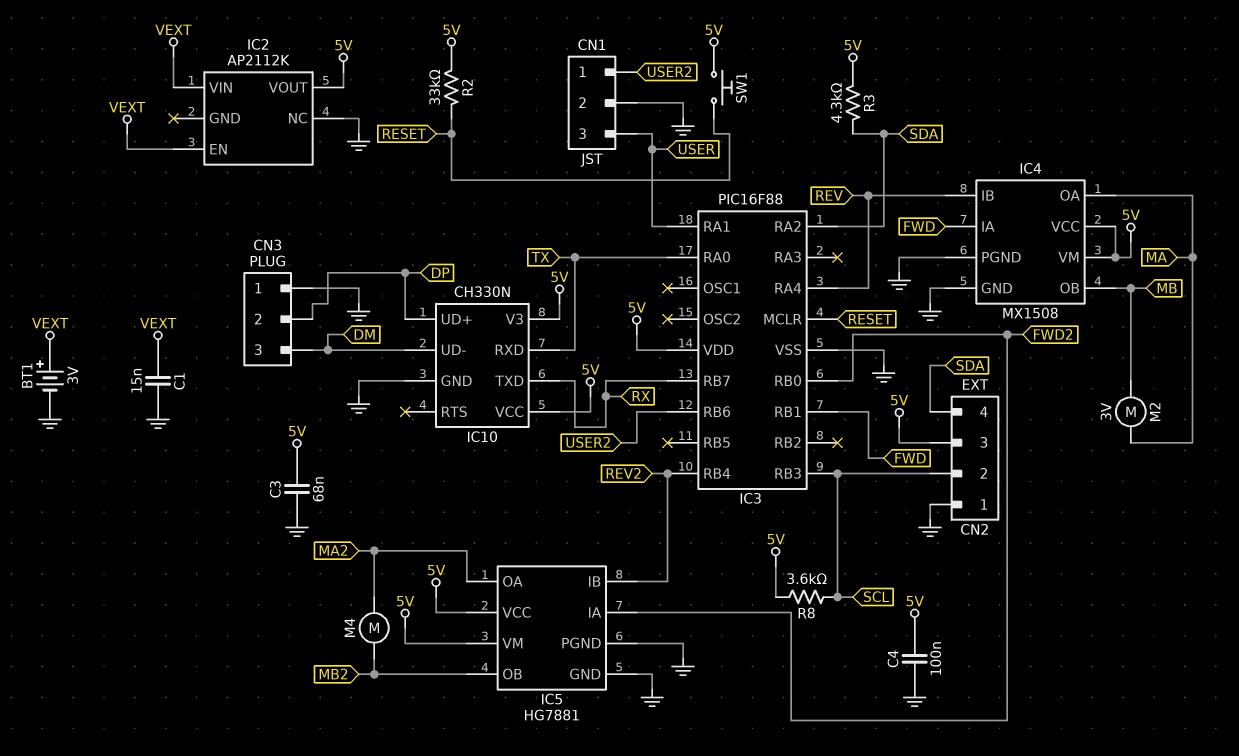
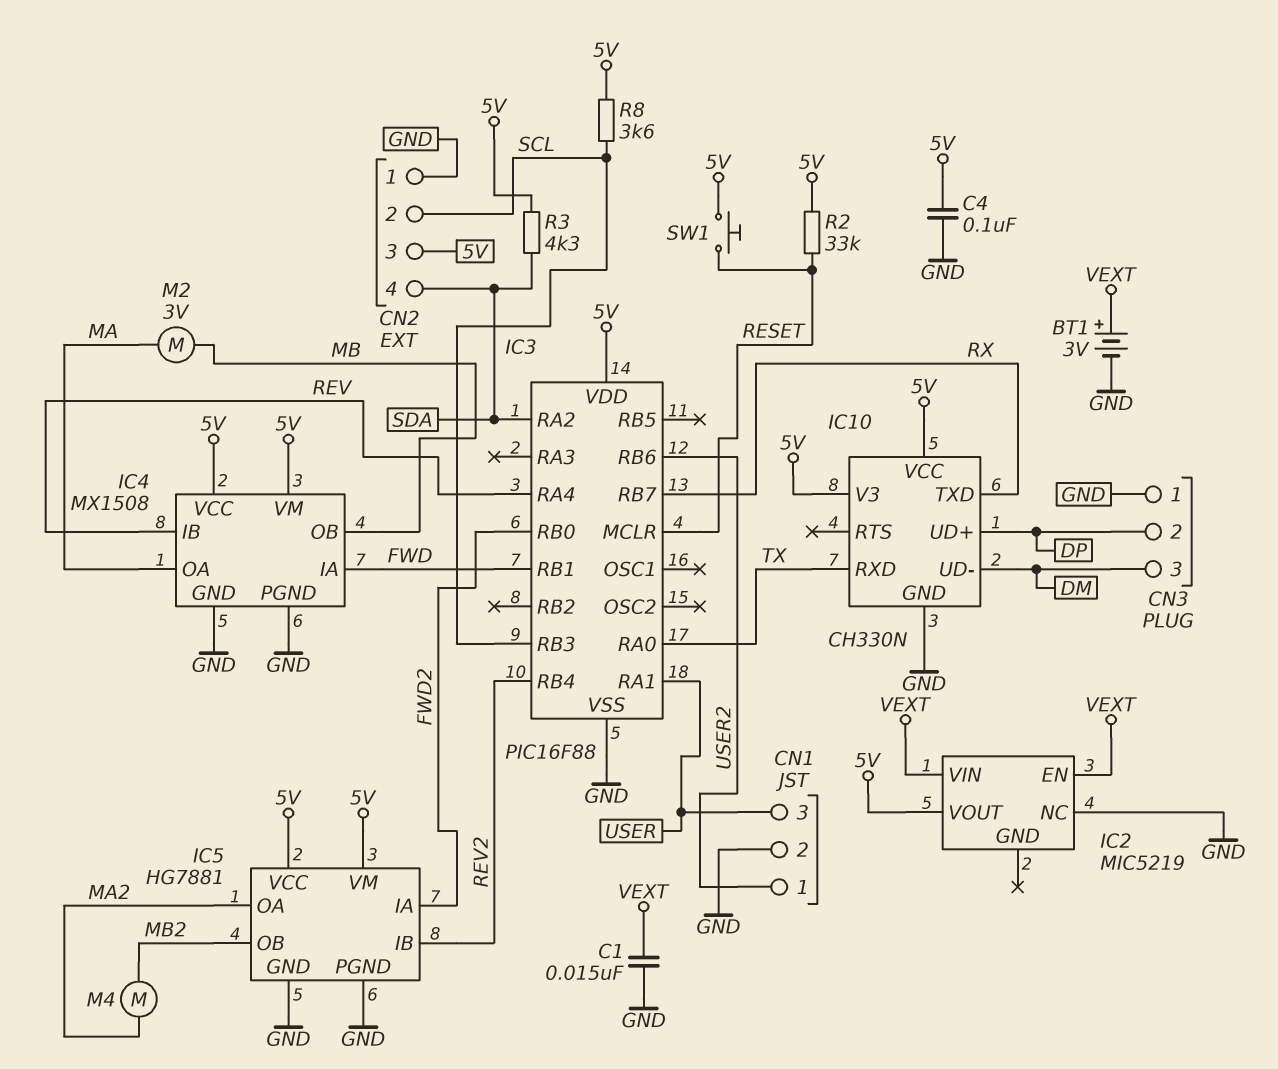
C3: 68nF (5V, GND) -> none
IC2: AP2112K -> MIC5219

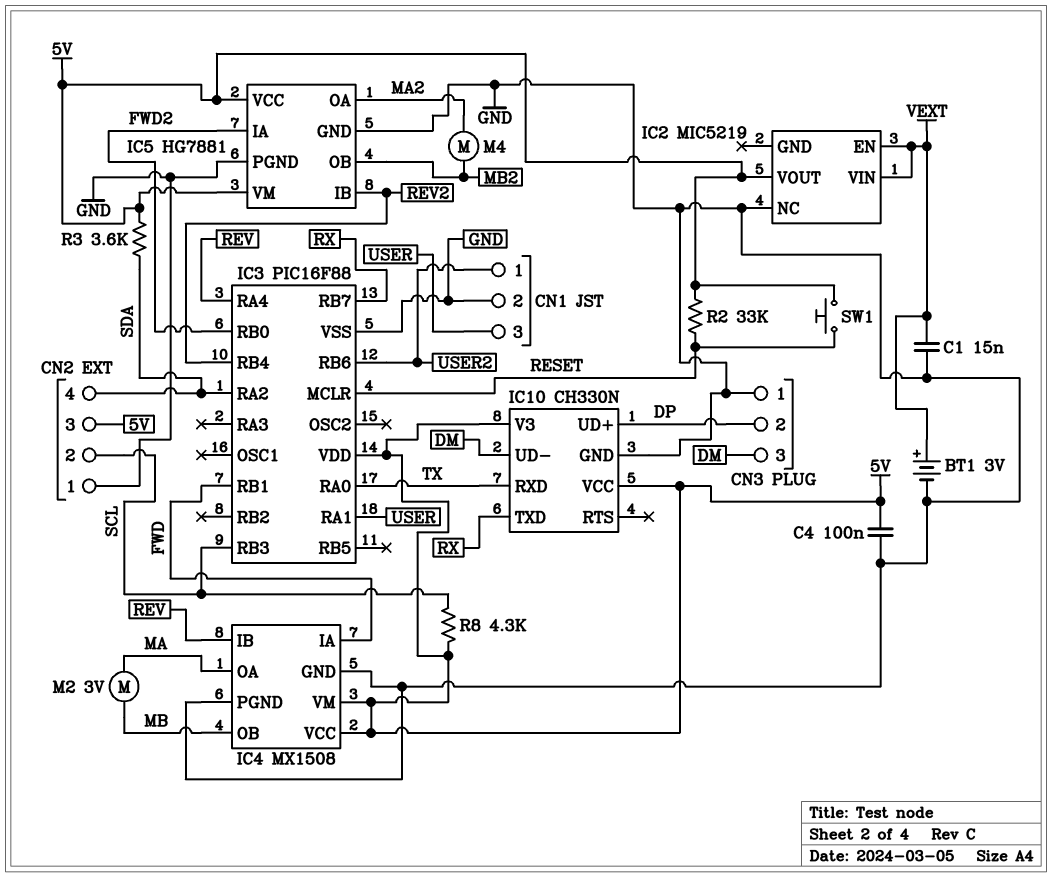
R3: 4.3k (5V, SDA) -> 3.6k (5V, SDA)
R8: 3.6k (5V, SCL) -> 4.3k (5V, SCL)

